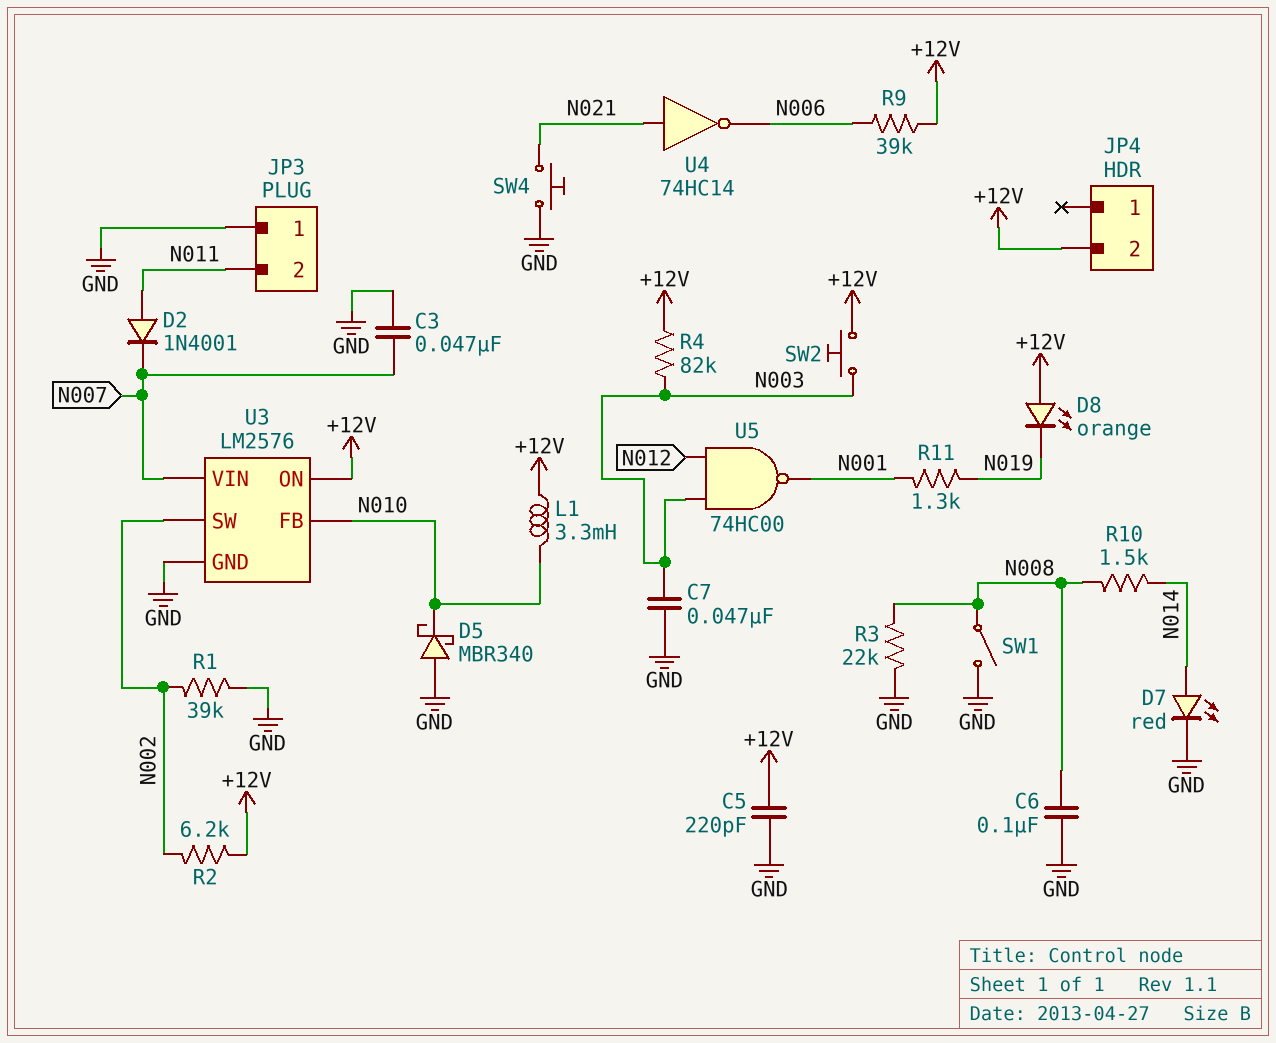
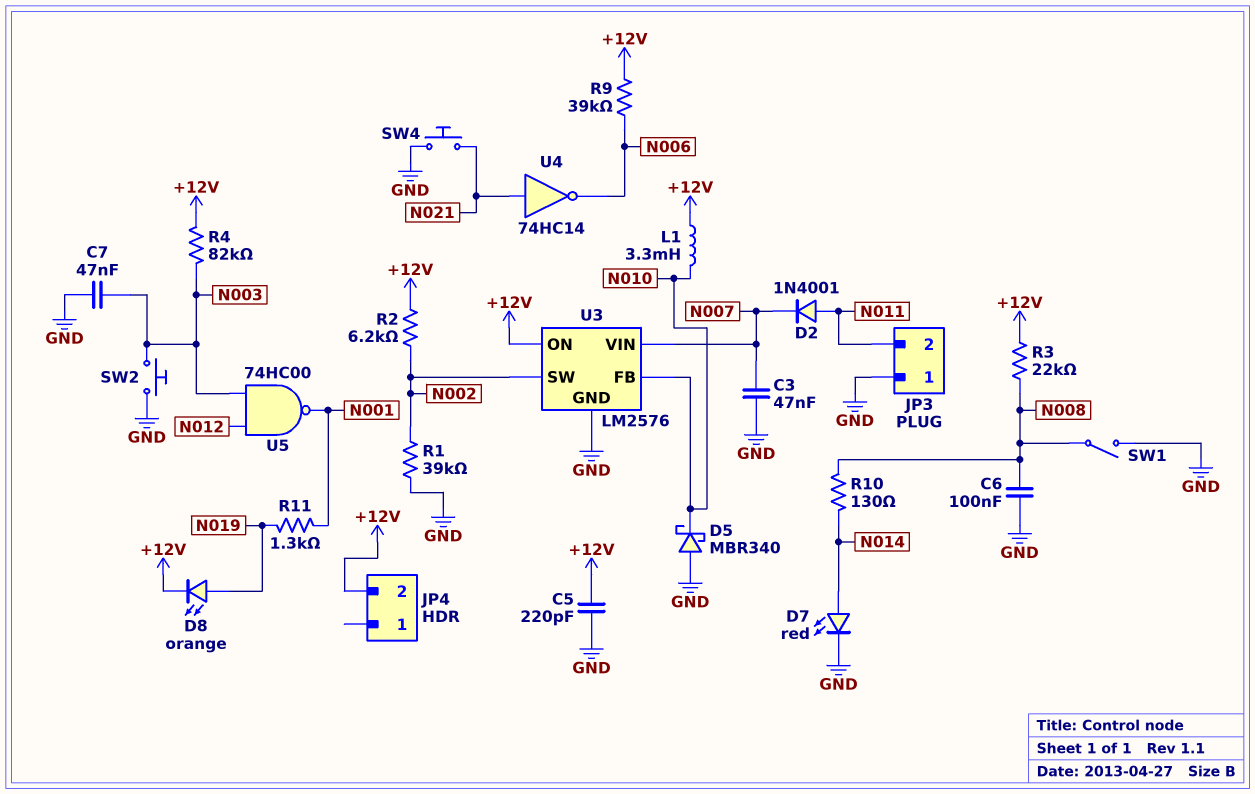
D8: LED orange (A +12V, K N019) -> LED orange (A N019, K +12V)
R3: 22k (GND, N008) -> 22k (+12V, N008)
R10: 1.5k (N008, N014) -> 130 (N008, N014)
SW2: button (+12V, N003) -> button (GND, N003)

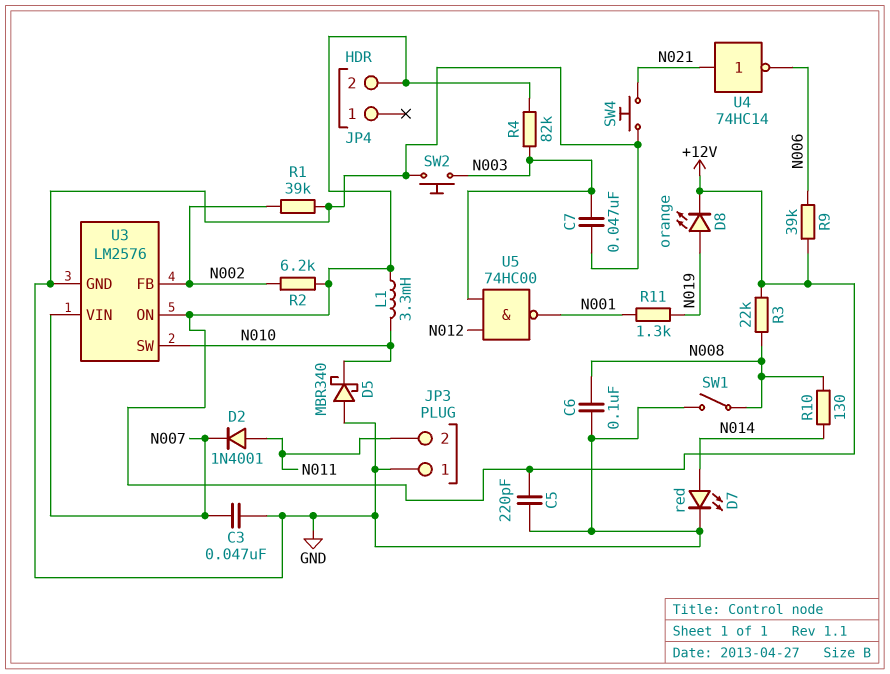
U3 pin FB: N010 -> N002
U3 pin SW: N002 -> N010

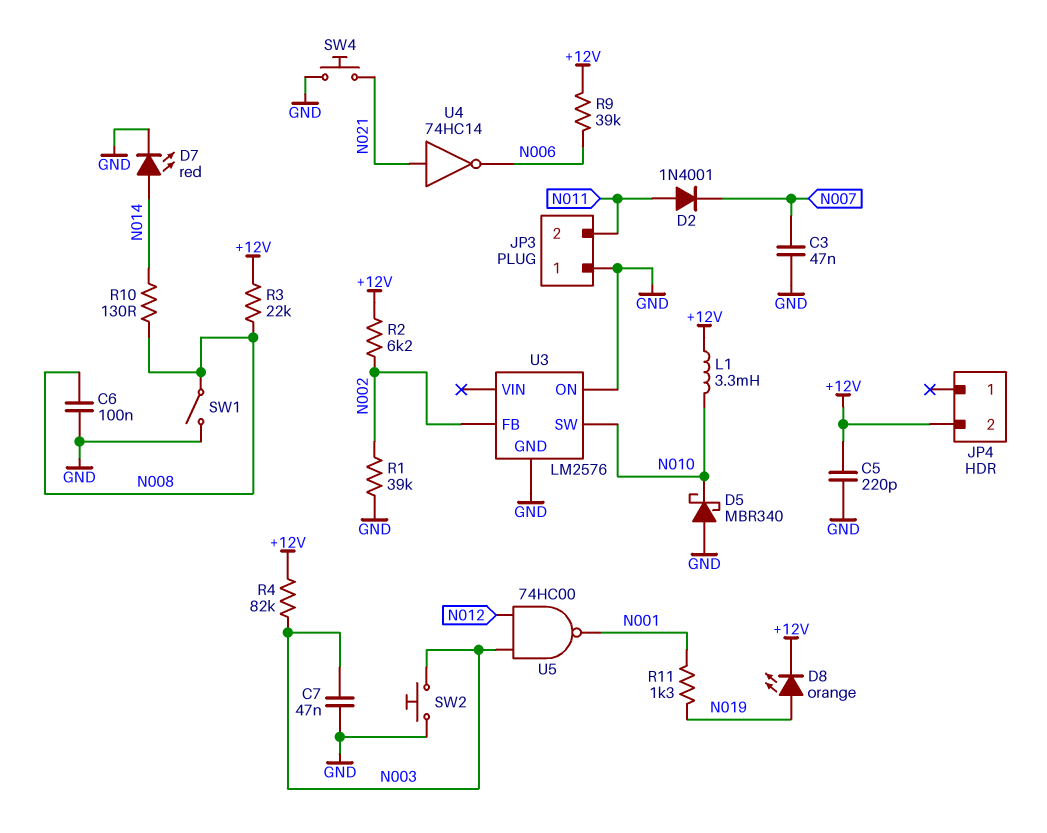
U3 pin ON: +12V -> GND
U3 pin VIN: N007 -> none

